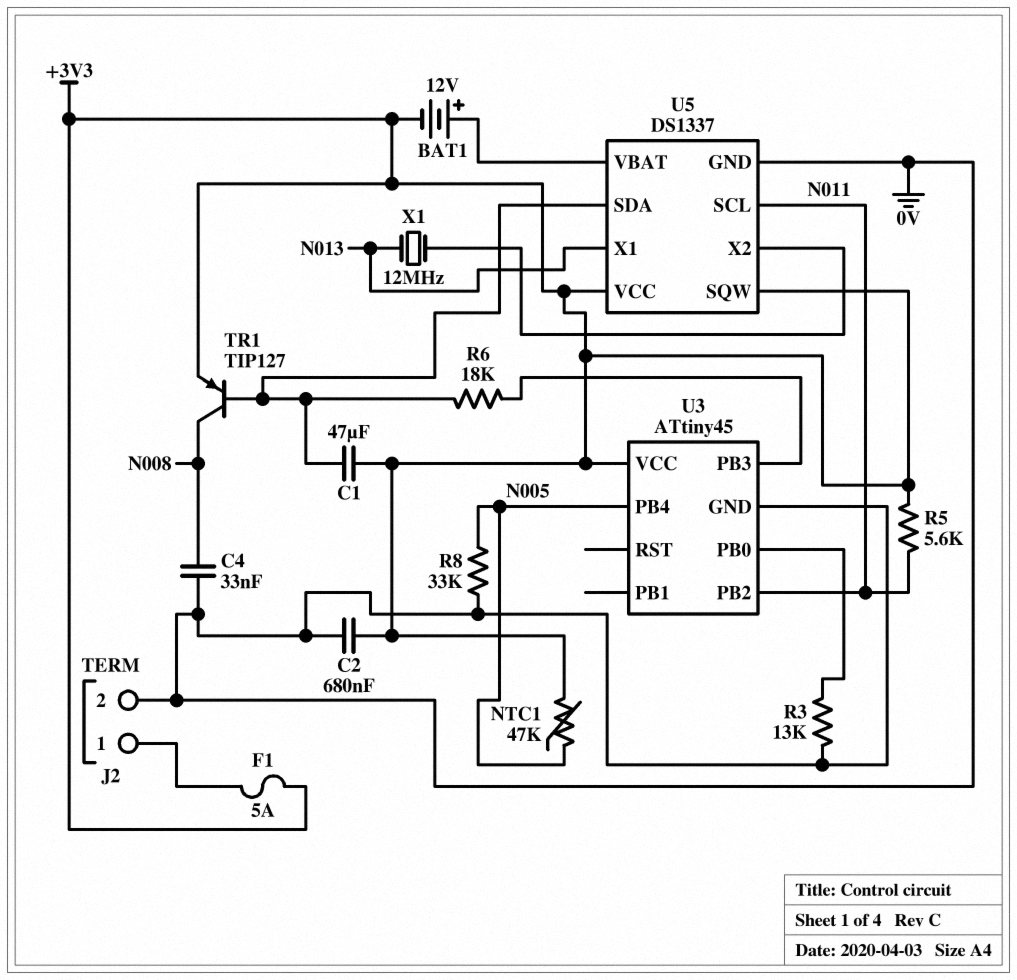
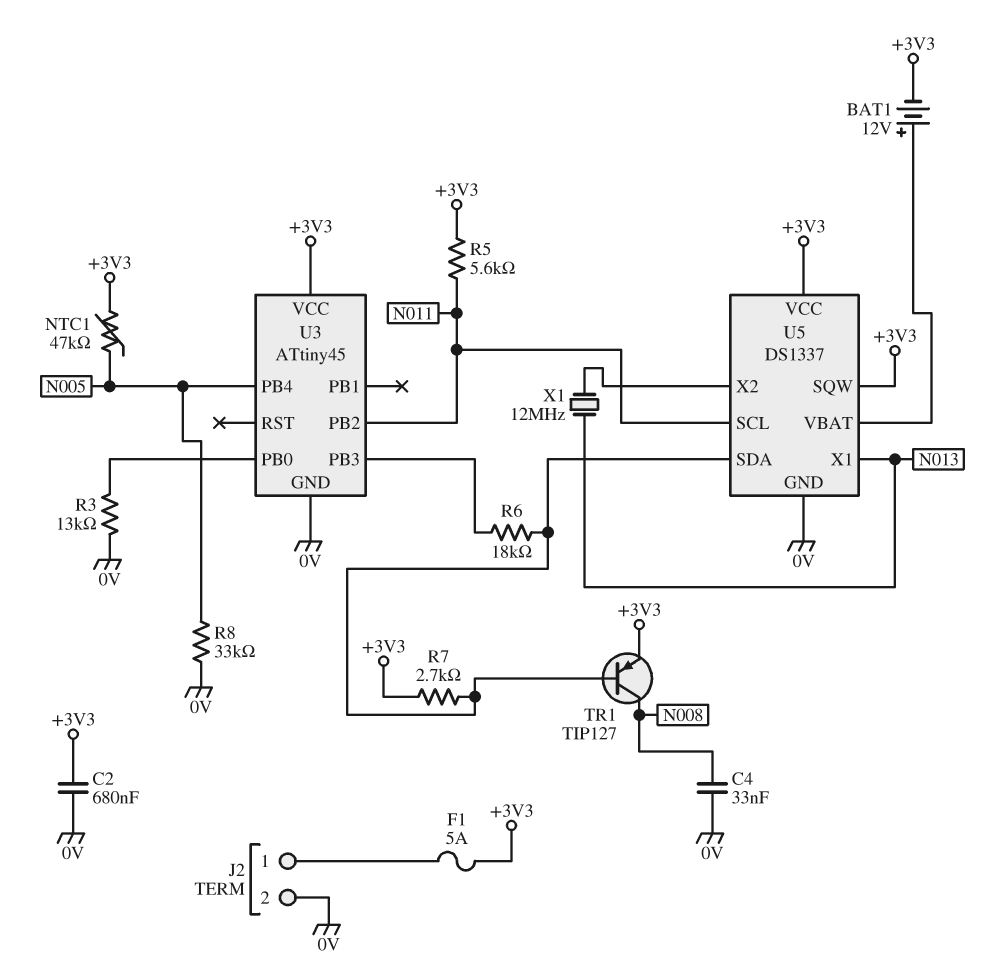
C1: 47uF (+3V3, U5/SDA) -> none
R7: none -> 2.7k (+3V3, U5/SDA)

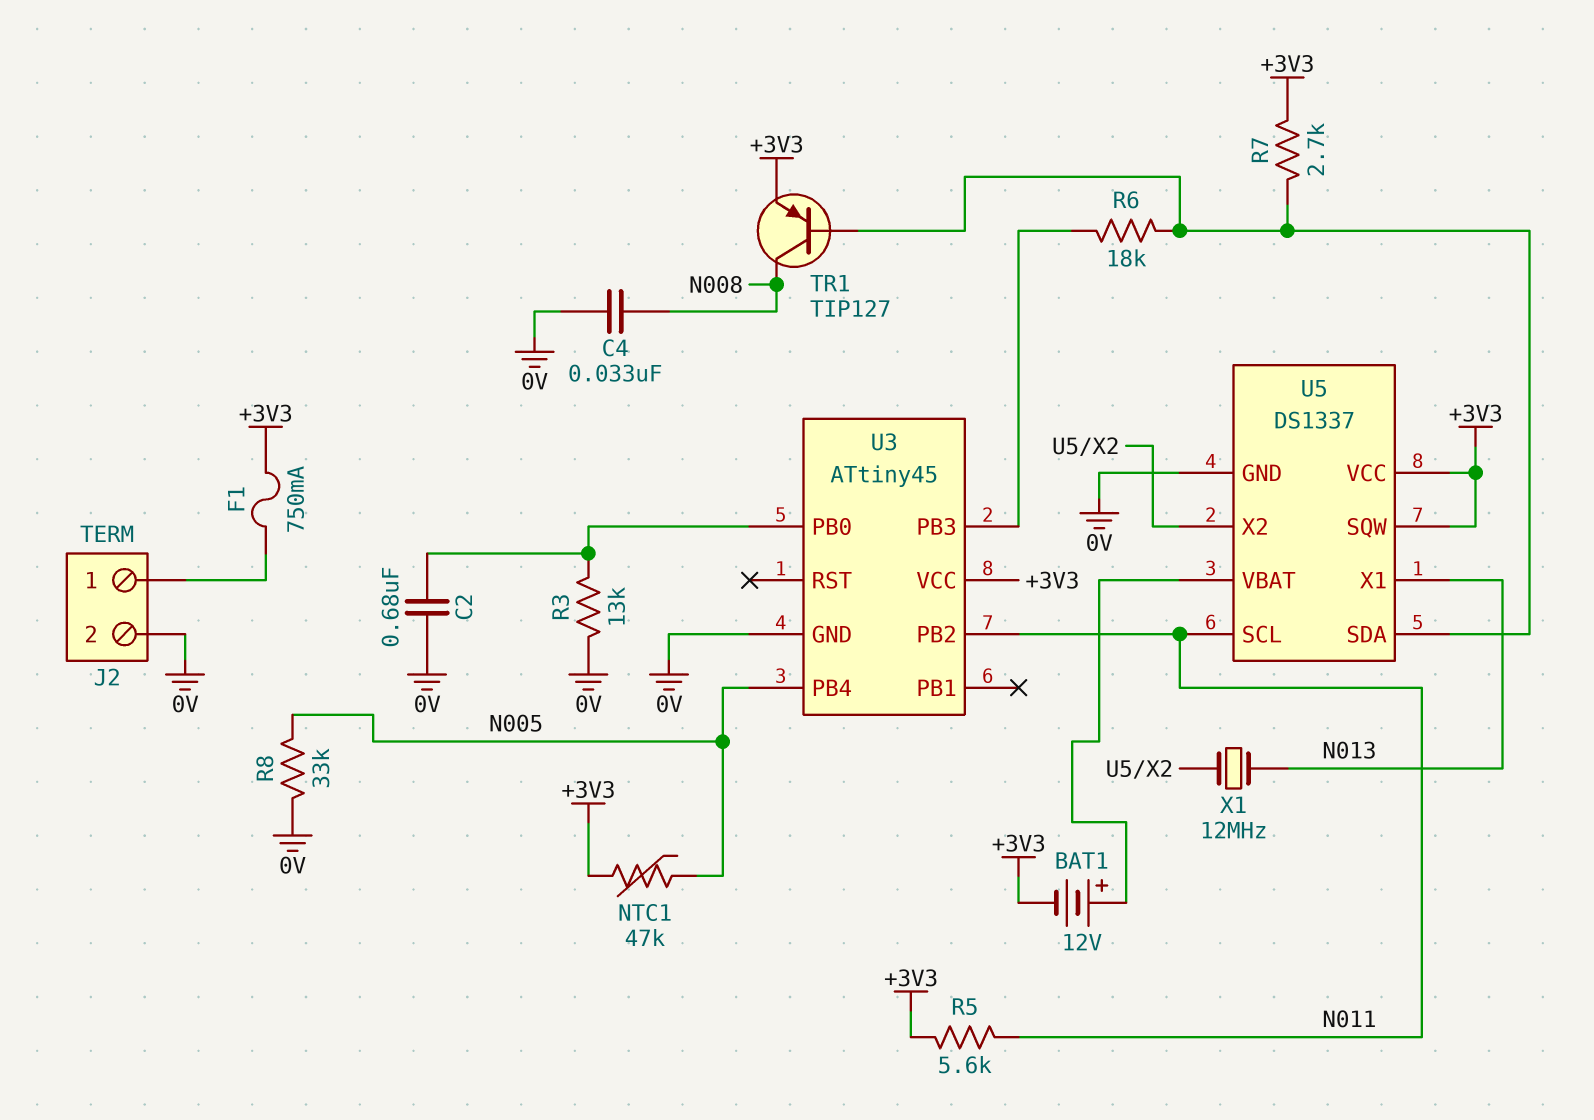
C2: 680nF (+3V3, 0V) -> 680nF (0V, U3/PB0)
F1: 5A (+3V3, J2/1) -> 750mA (+3V3, J2/1)

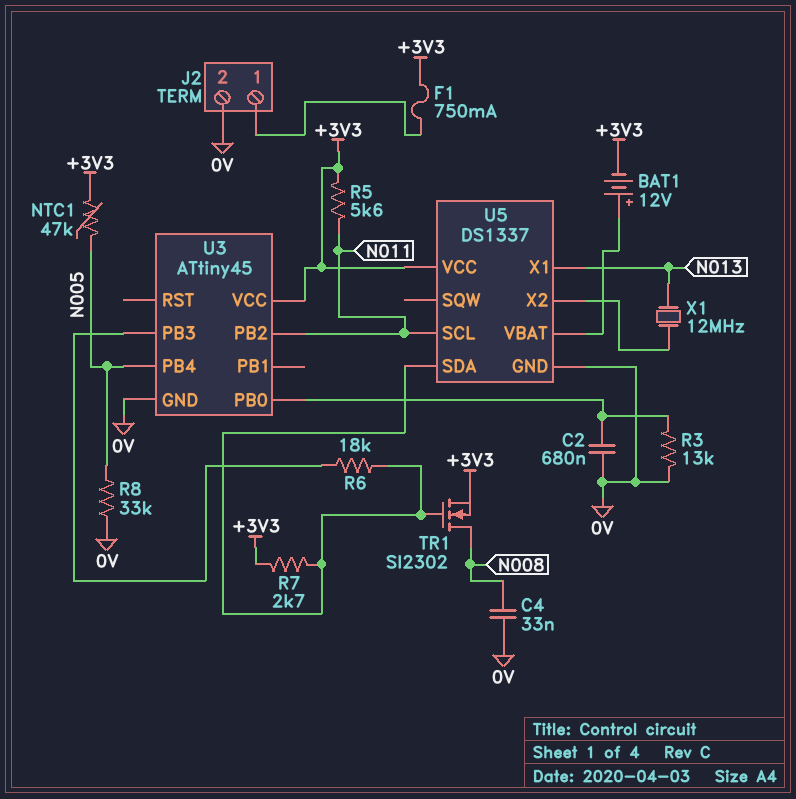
TR1: PNP TIP127 (B U5/SDA, C N008, E +3V3) -> NMOS SI2302 (G U5/SDA, D N008, S +3V3)
U5 pin SQW: +3V3 -> none

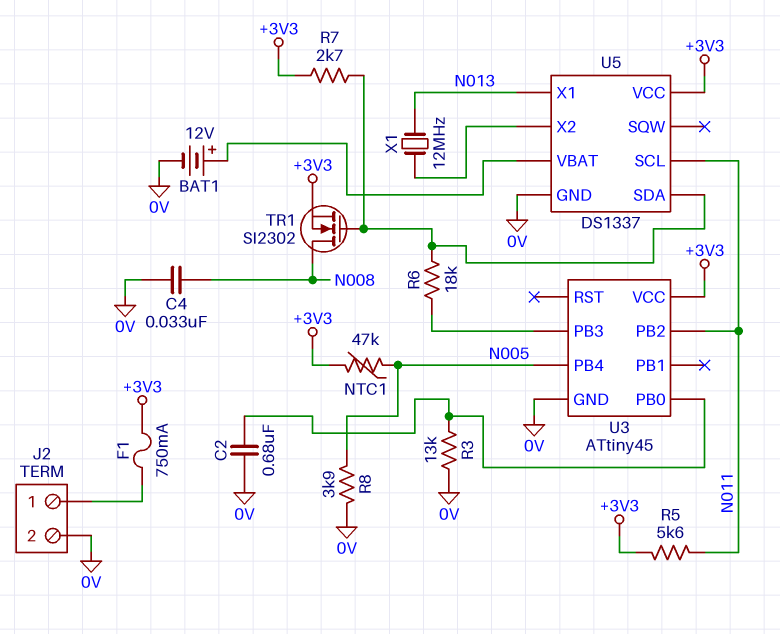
BAT1: 12V (plus U5/VBAT, minus +3V3) -> 12V (plus U5/VBAT, minus 0V)
R8: 33k (0V, N005) -> 3.9k (0V, N005)

